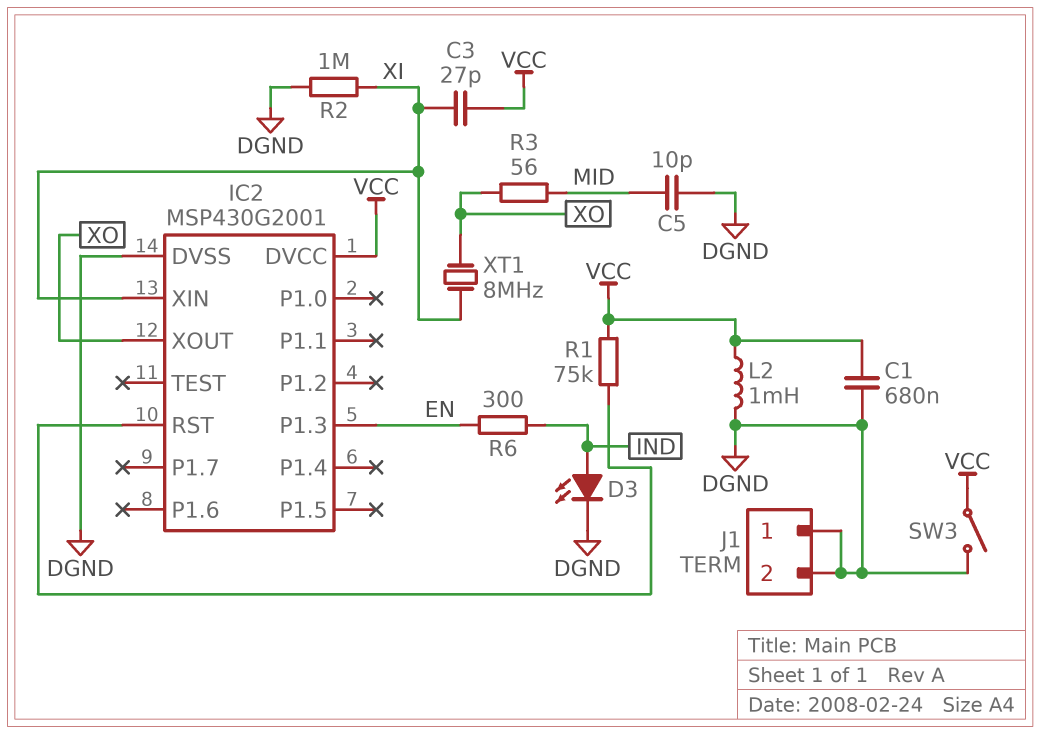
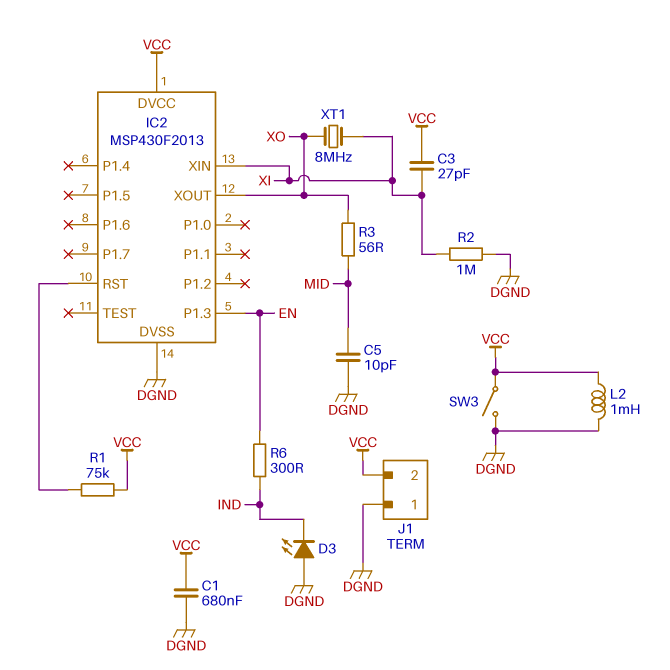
D3: LED (A IND, K DGND) -> LED (A DGND, K IND)
IC2: MSP430G2001 -> MSP430F2013
J1 pin 2: DGND -> VCC

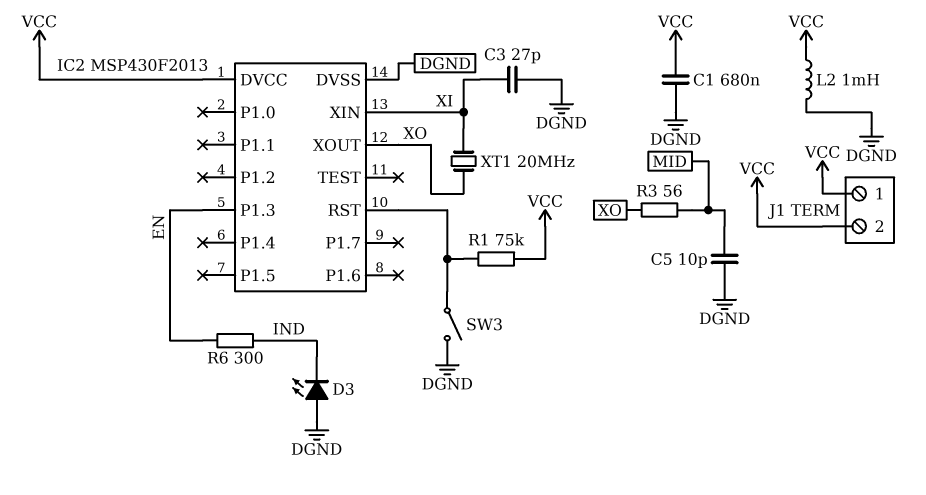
C3: 27pF (VCC, XI) -> 27pF (DGND, XI)
J1 pin 1: DGND -> VCC
R2: 1M (DGND, XI) -> none
SW3: switch (DGND, VCC) -> switch (DGND, IC2/RST)
XT1: 8MHz (XI, XO) -> 20MHz (XI, XO)

